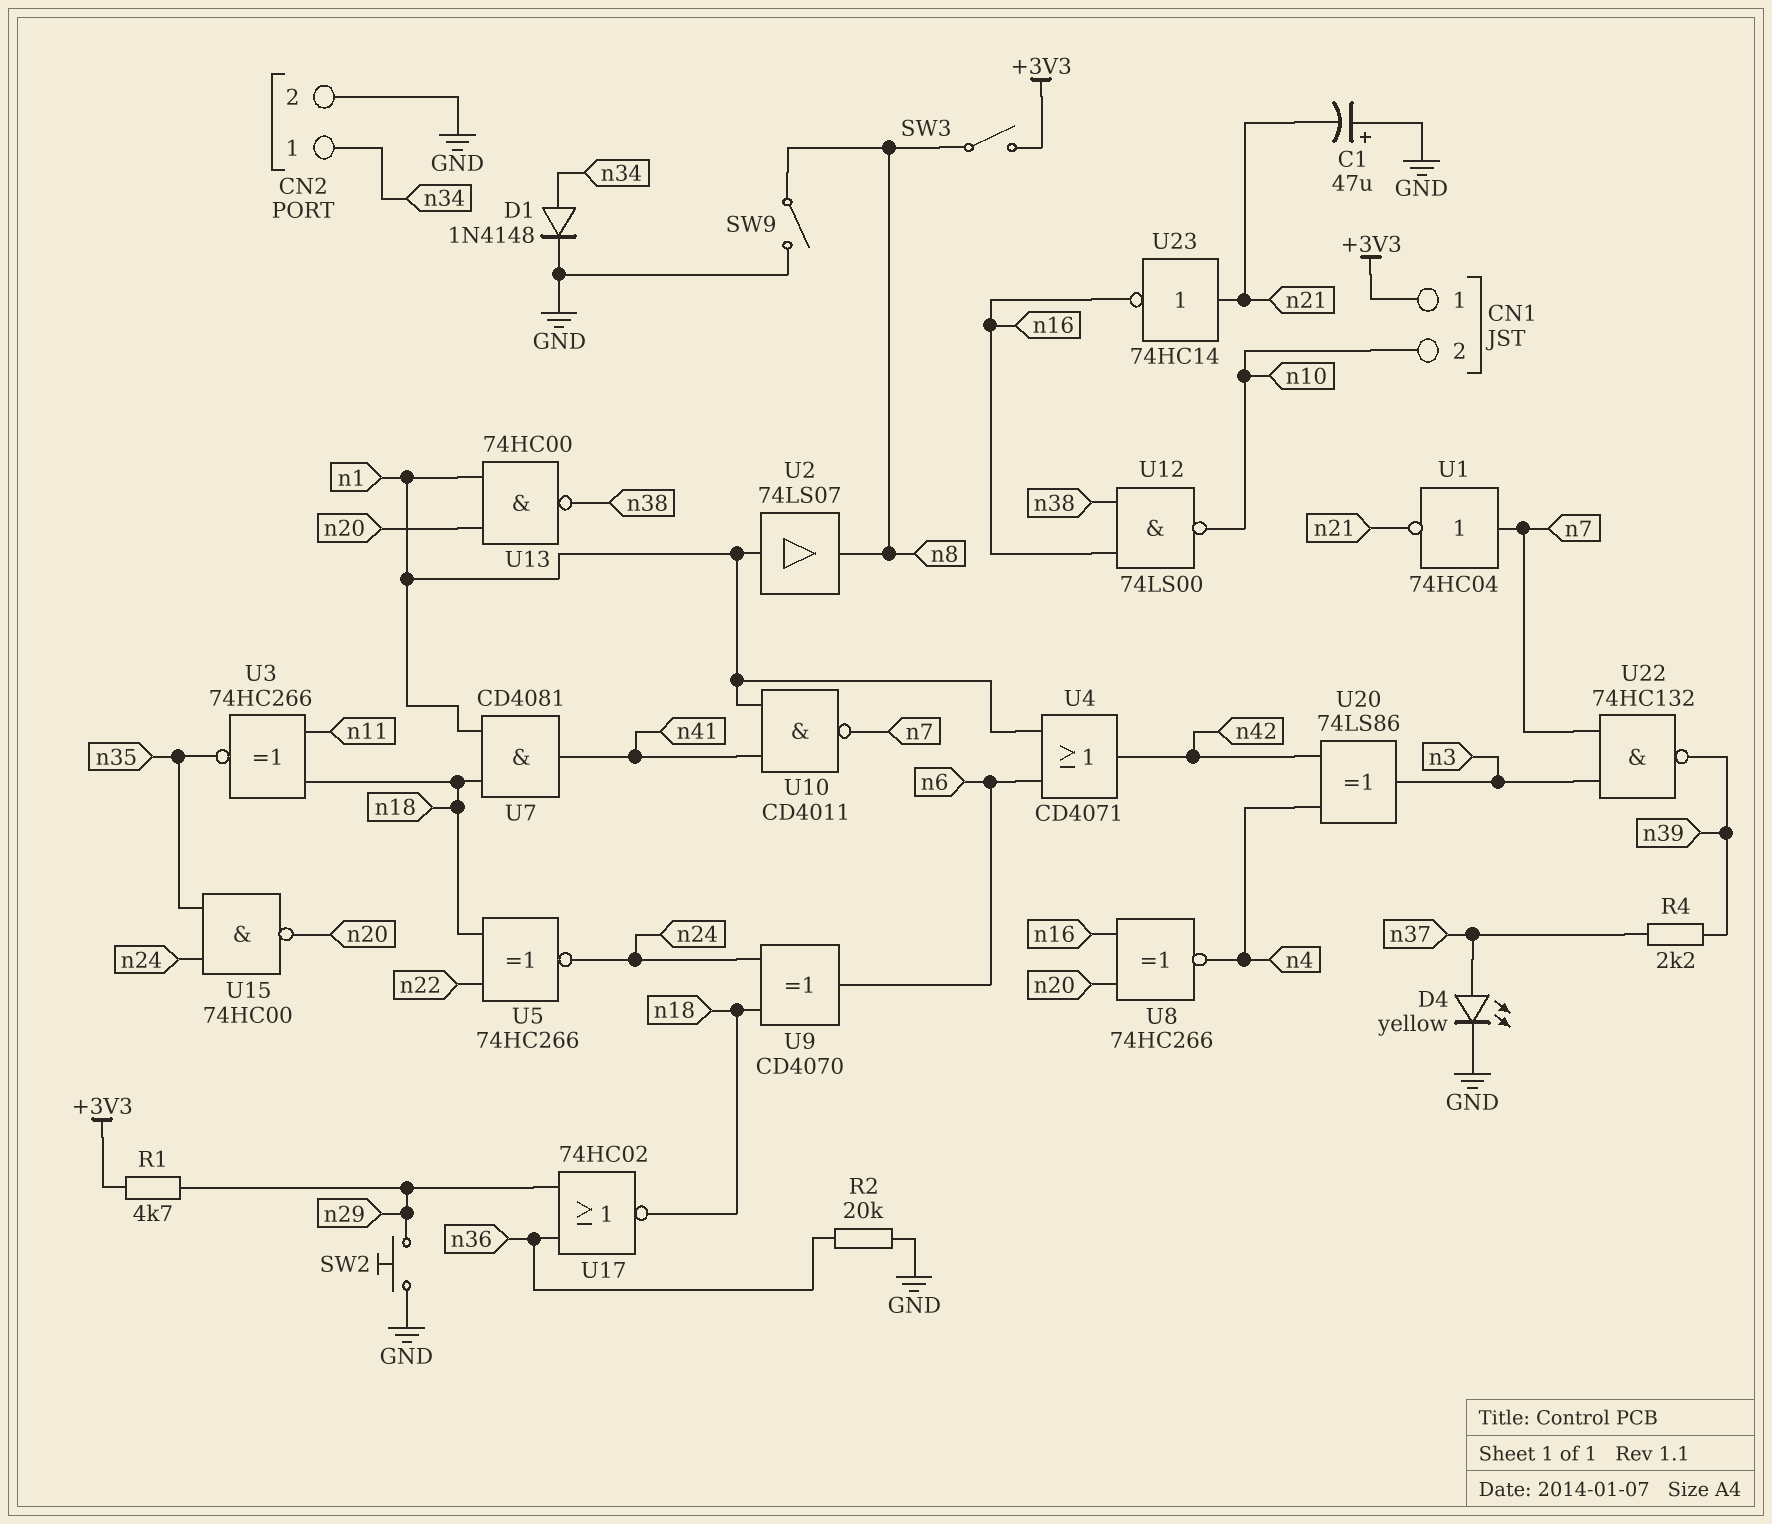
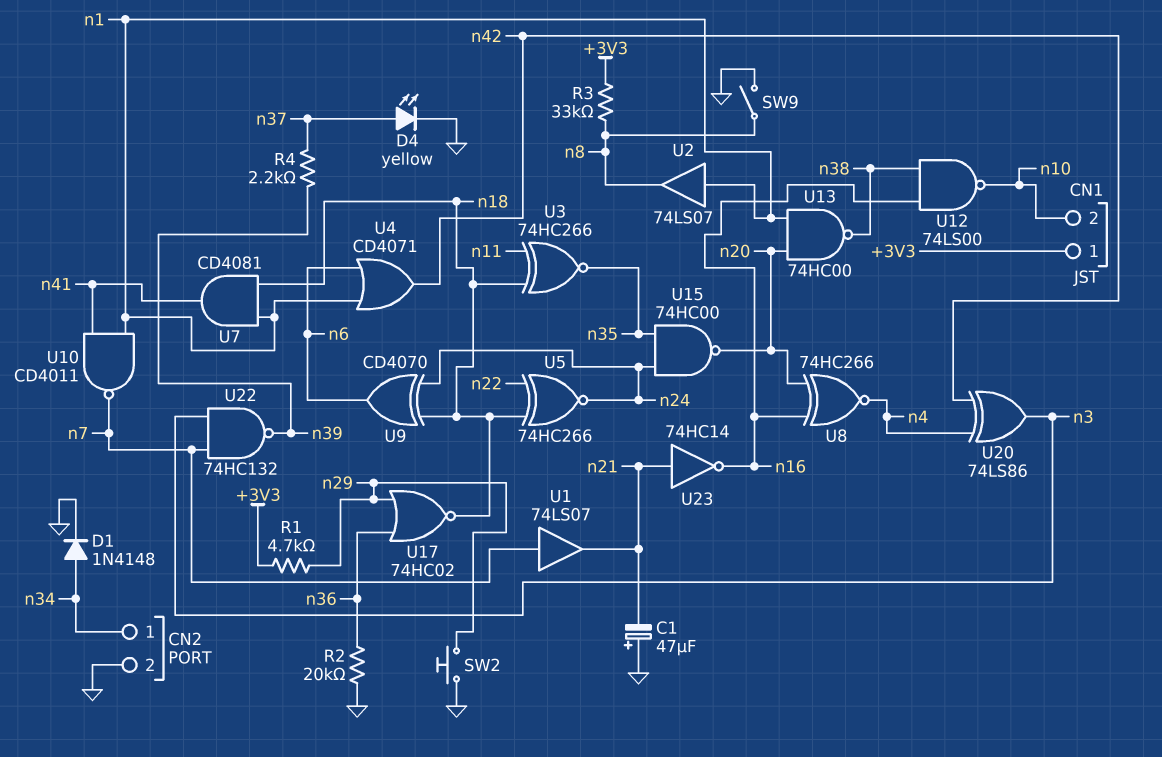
R3: none -> 33k (+3V3, n8)
SW3: switch (+3V3, n8) -> none
U1: NOT 74HC04 (in n7, out n21) -> buffer 74LS07 (in n7, out n21)

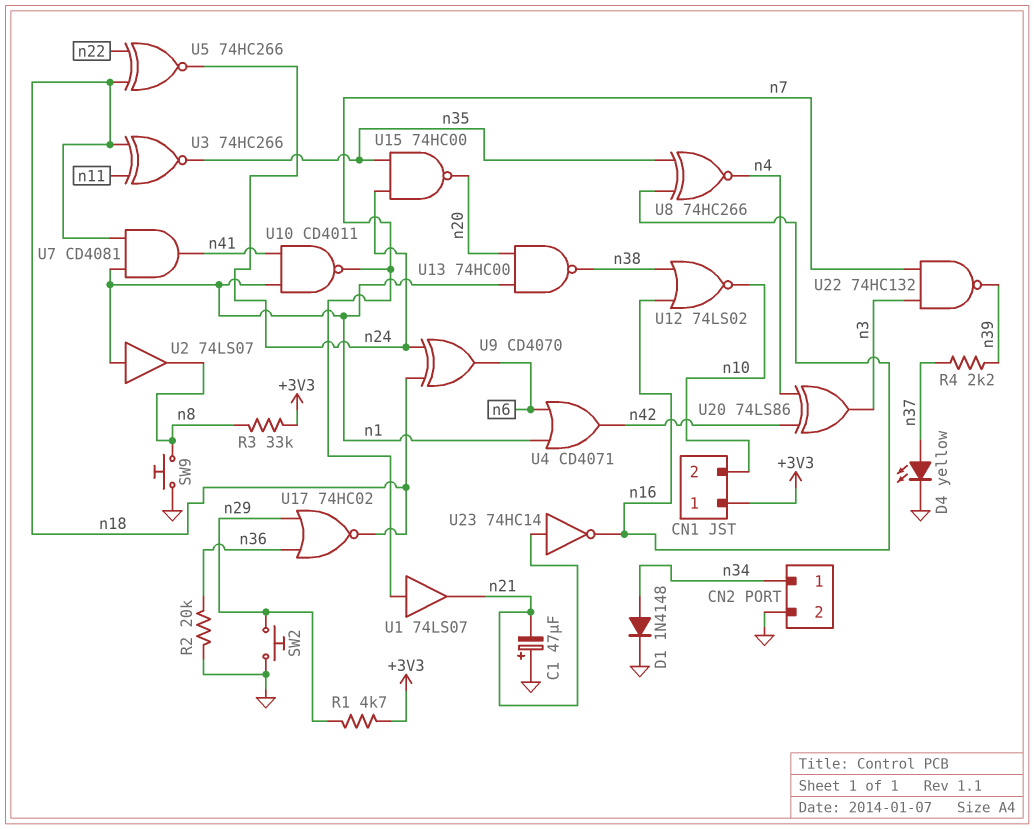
SW9: switch (GND, n8) -> button (GND, n8)
U8: XNOR 74HC266 (in n16, in n20, out n4) -> XNOR 74HC266 (in n16, in n35, out n4)
U12: NAND 74LS00 (in n16, in n38, out n10) -> NOR 74LS02 (in n16, in n38, out n10)

